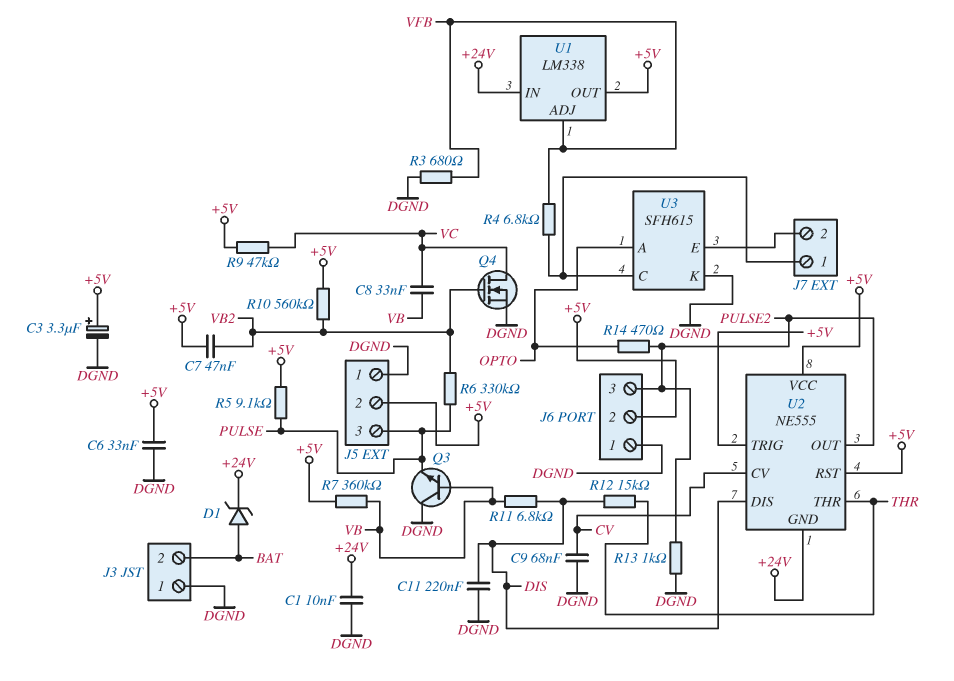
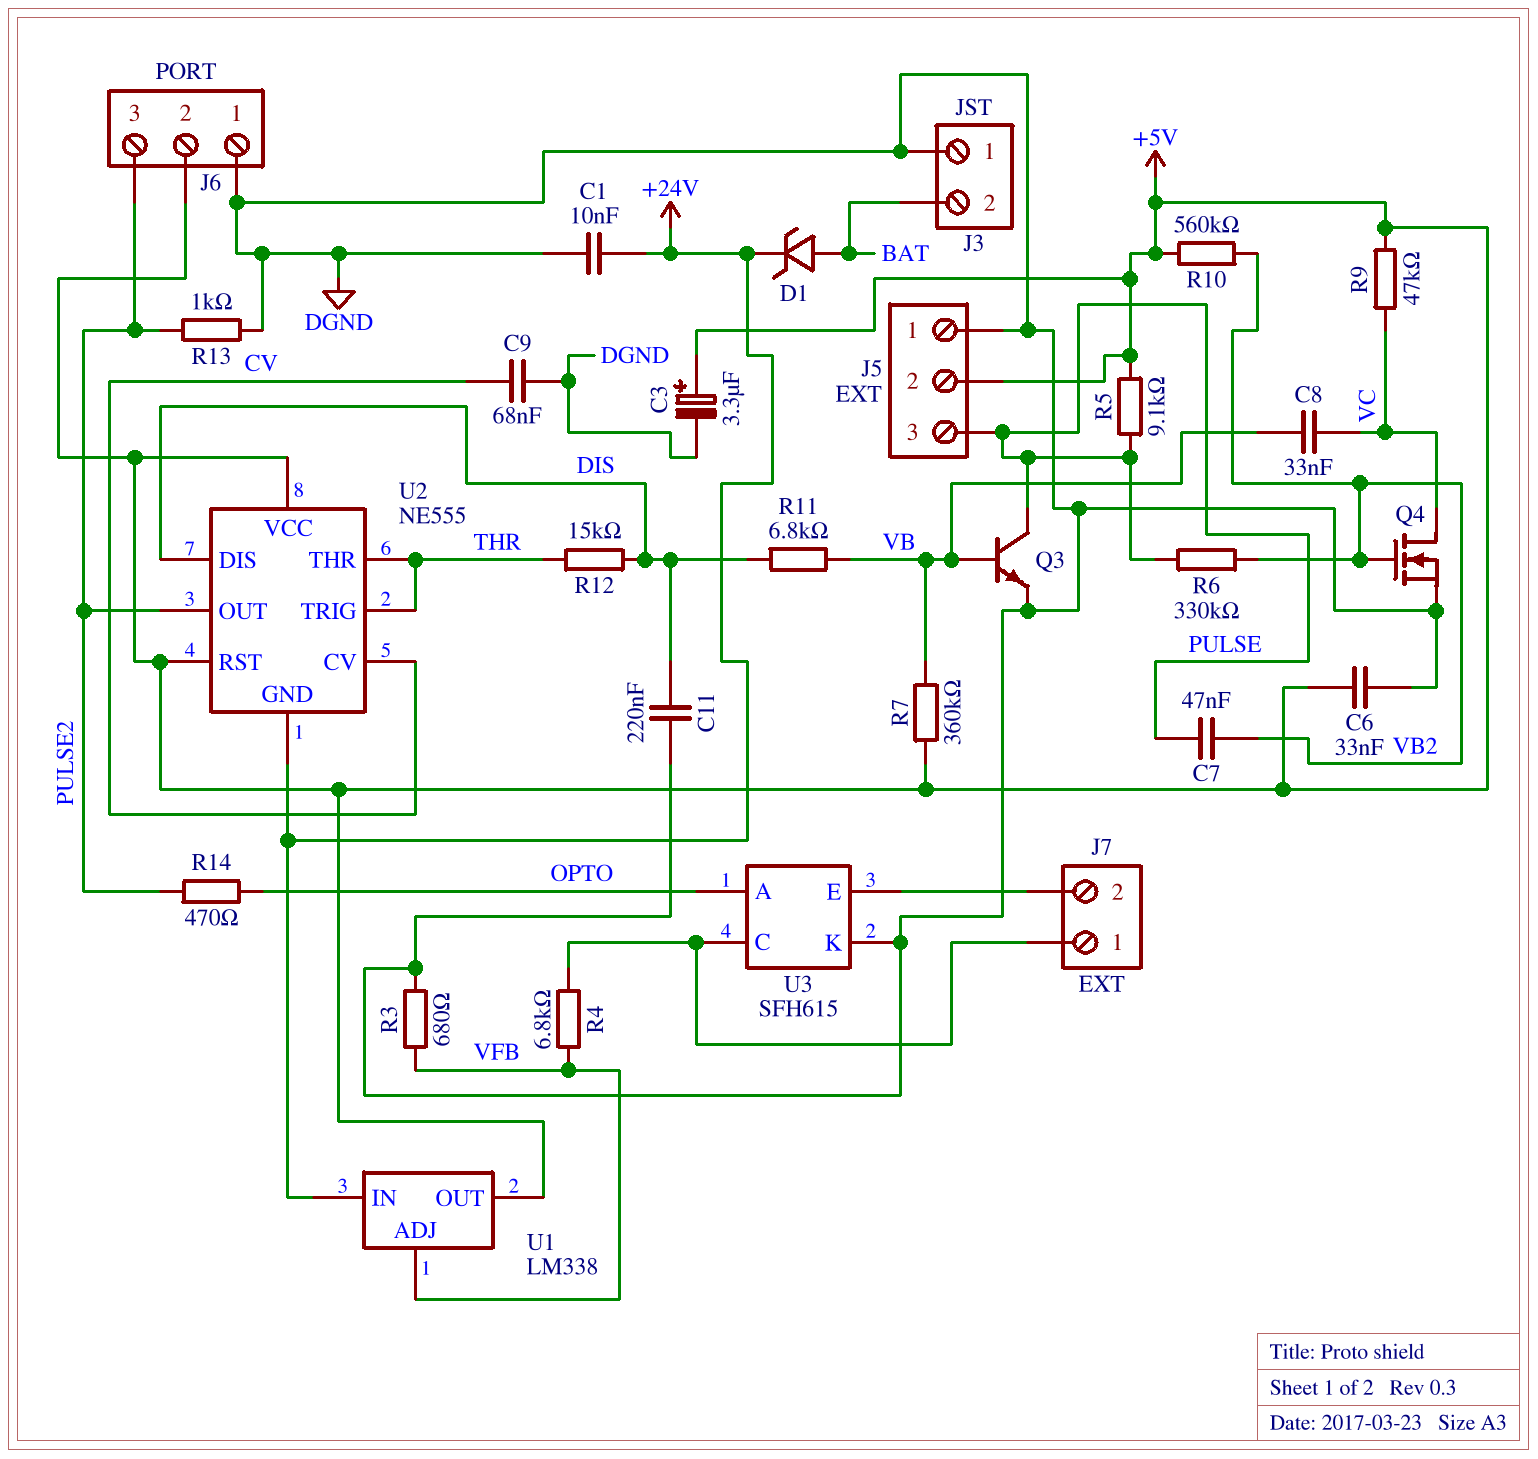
C7: 47nF (+5V, VB2) -> 47nF (PULSE, VB2)
Q3: NPN (B VB, C DGND, E PULSE) -> NPN (B VB, C PULSE, E DGND)
U2 pin TRIG: +5V -> THR

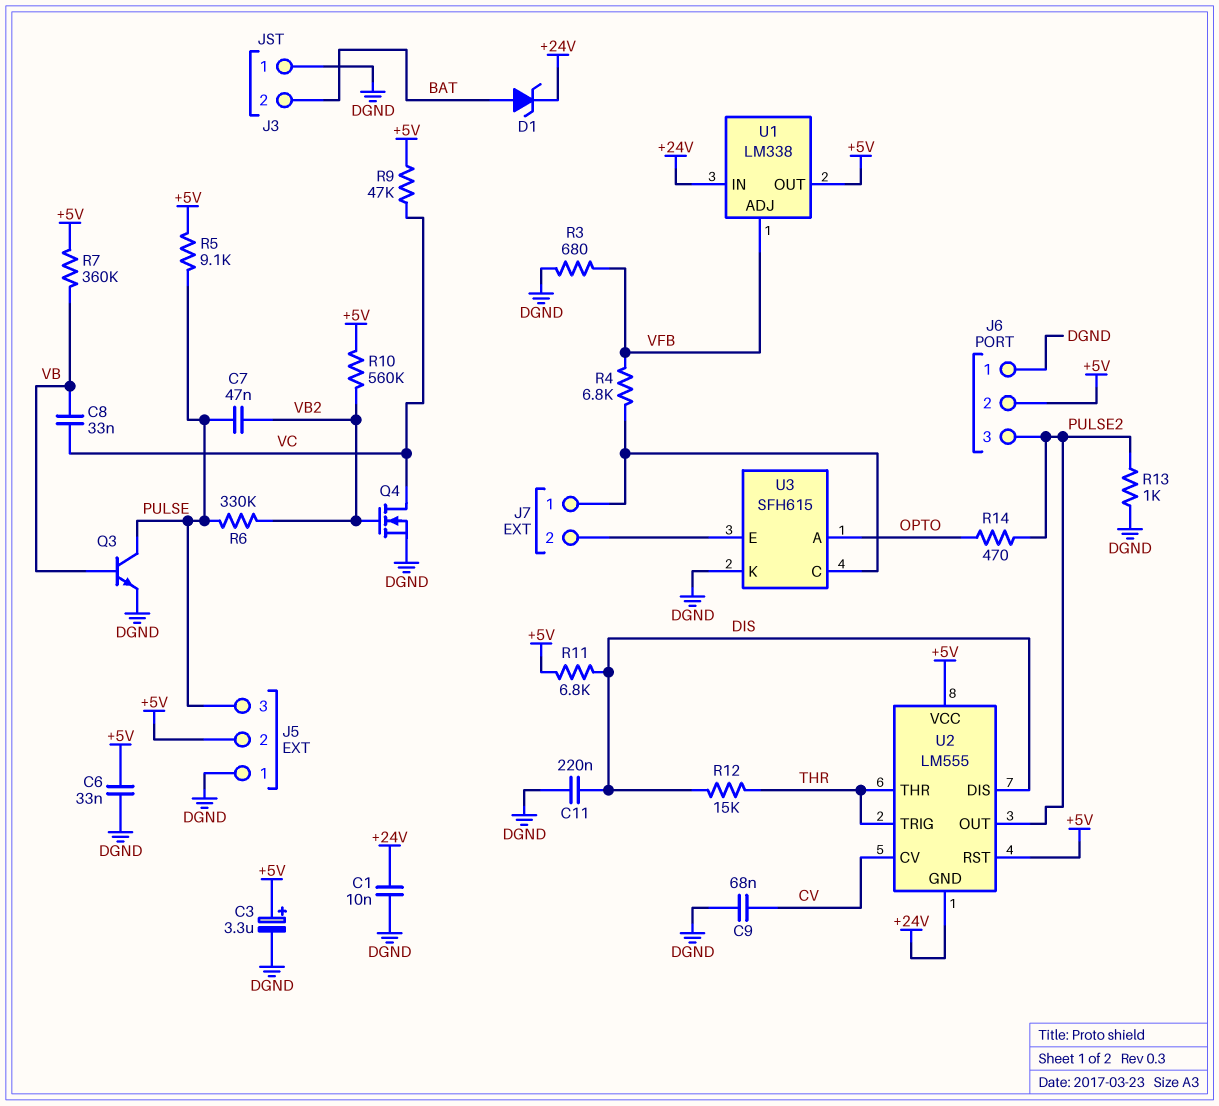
R11: 6.8k (DIS, VB) -> 6.8k (+5V, DIS)
U2: NE555 -> LM555

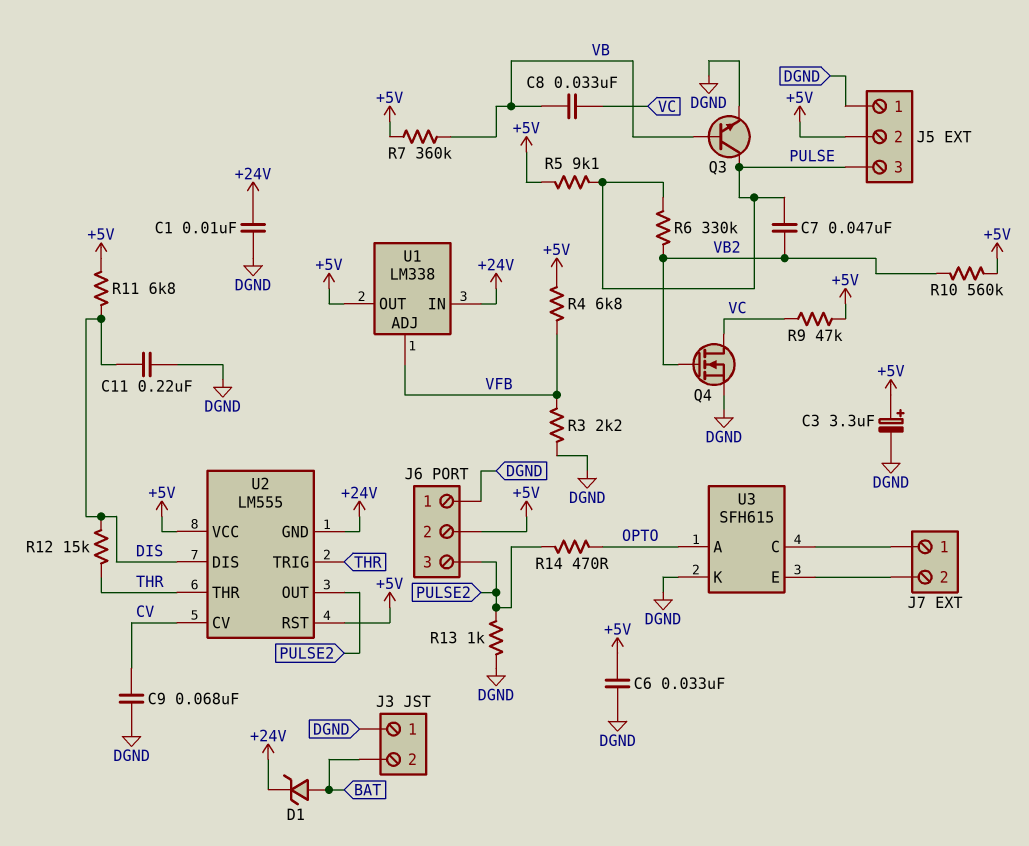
R3: 680 (DGND, VFB) -> 2.2k (DGND, VFB)
R4: 6.8k (J7/1, VFB) -> 6.8k (+5V, VFB)

